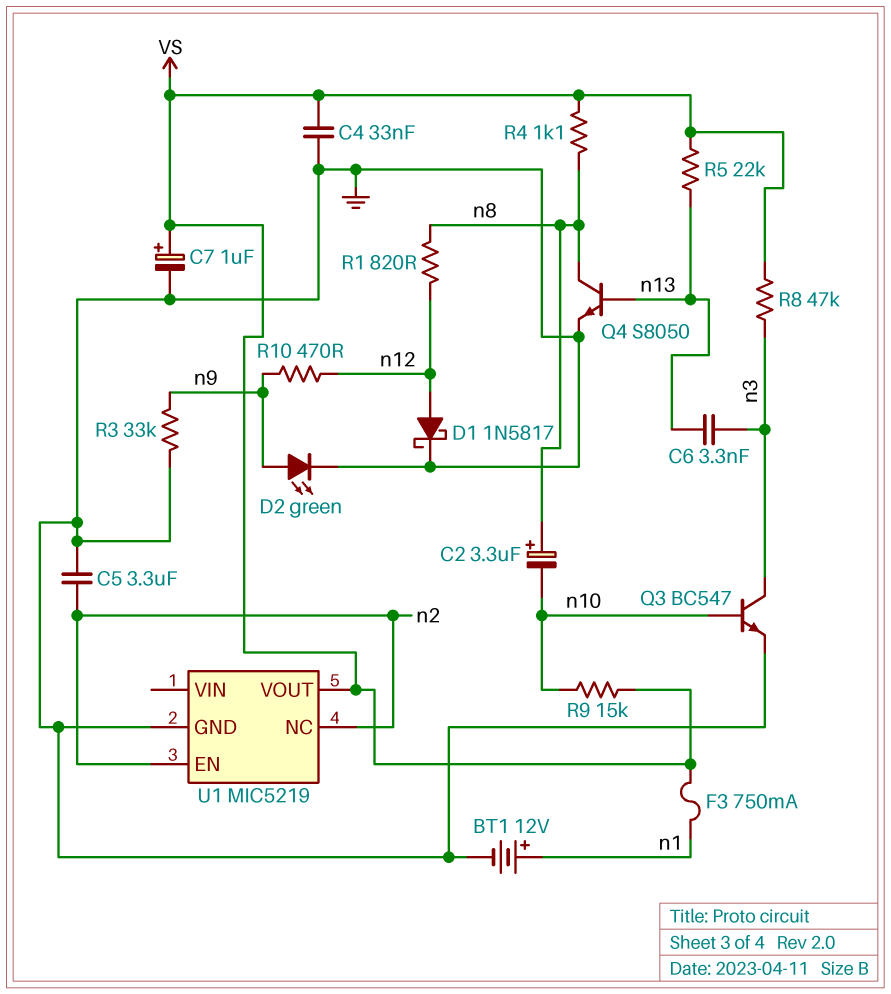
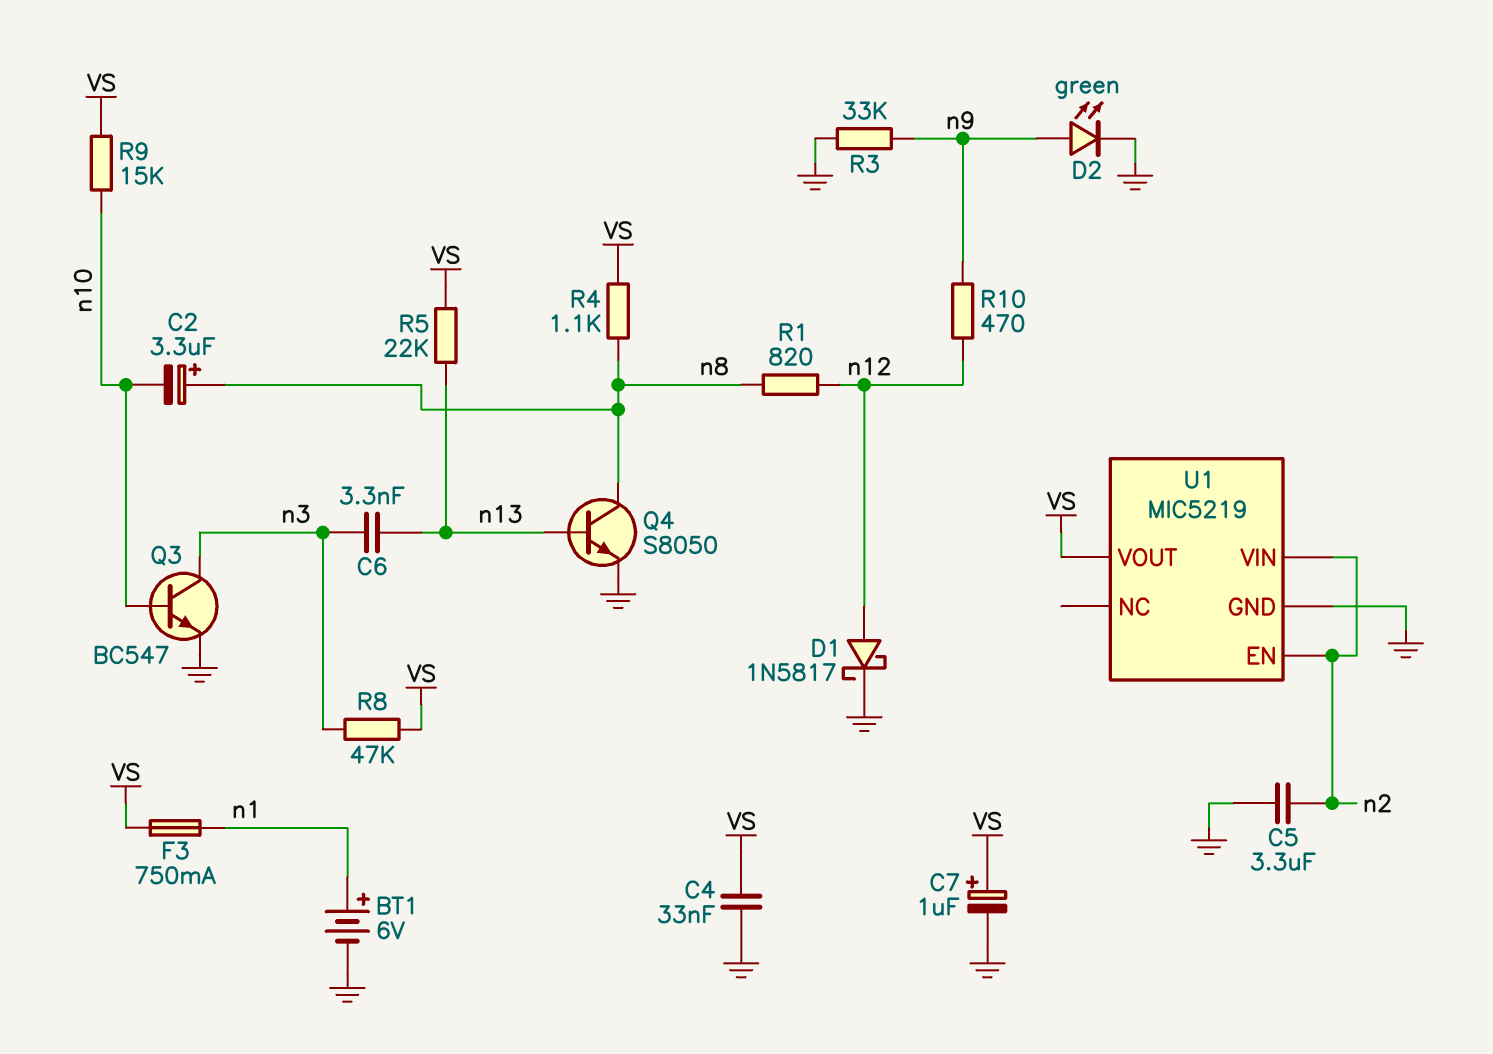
BT1: 12V (plus n1, minus GND) -> 6V (plus n1, minus GND)
U1 pin NC: n2 -> none
U1 pin VIN: none -> n2

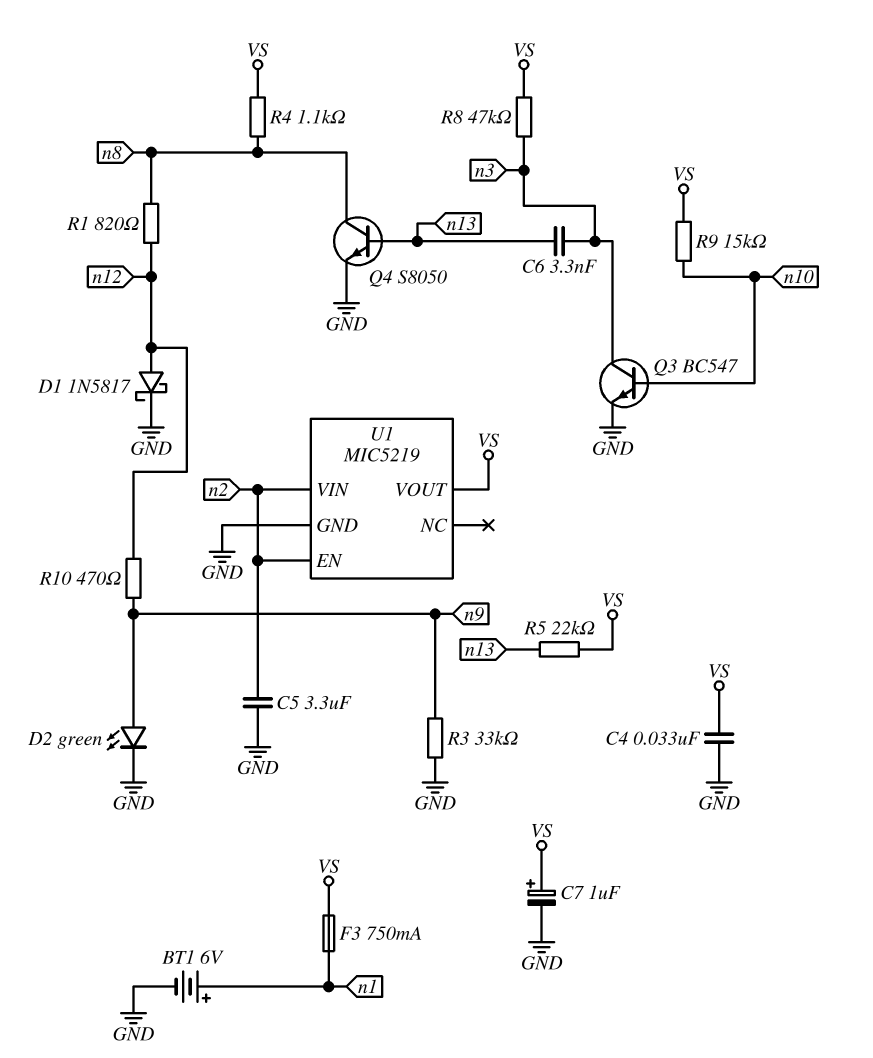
C2: 3.3uF (plus n8, minus n10) -> none

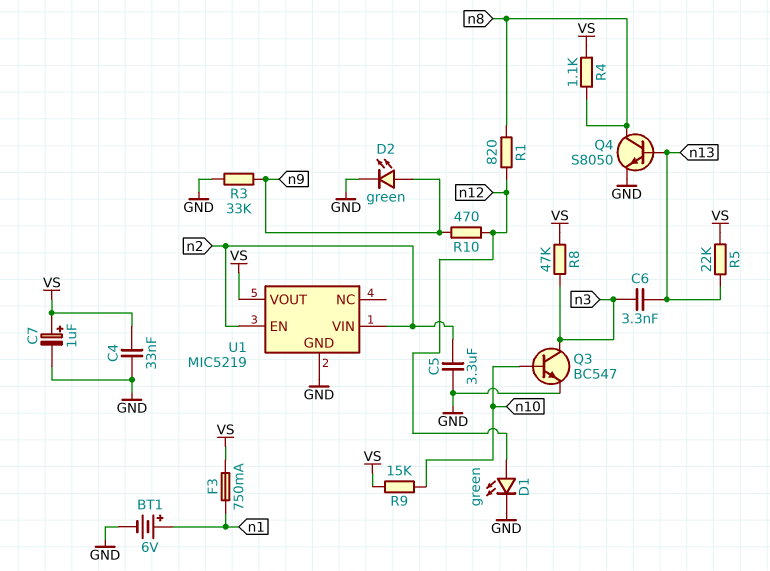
D1: schottky 1N5817 (A n12, K GND) -> LED green (A n12, K GND)

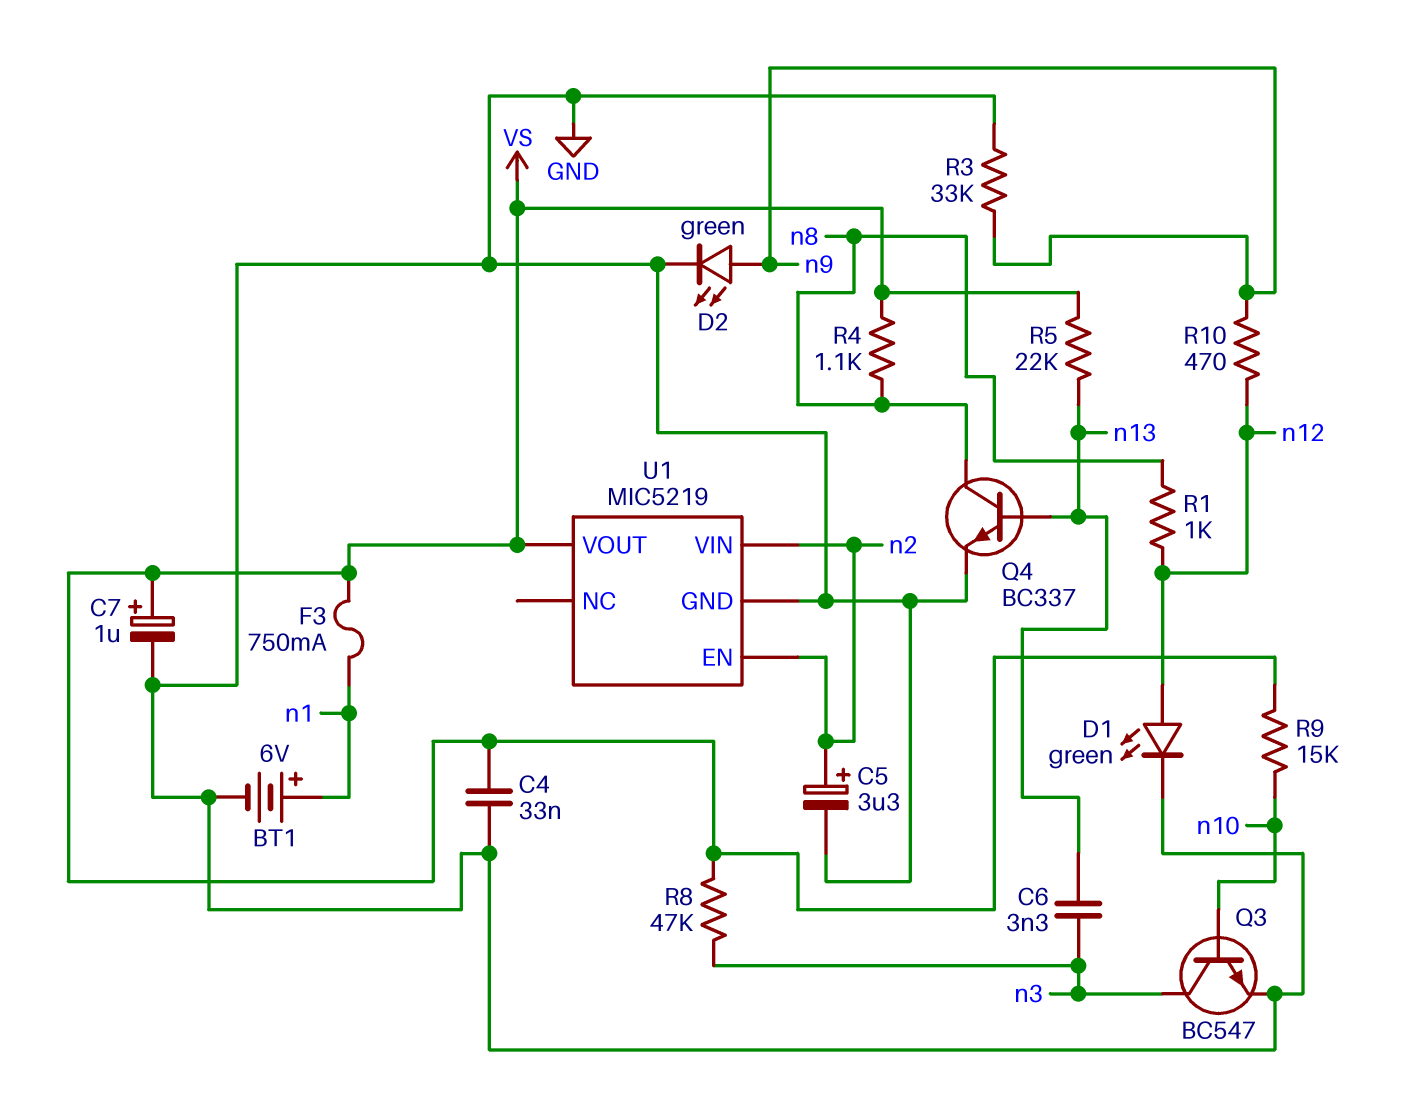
C5: 3.3uF (GND, n2) -> 3.3uF (plus n2, minus GND)
Q4: NPN S8050 (B n13, C n8, E GND) -> NPN BC337 (B n13, C n8, E GND)
R1: 820 (n8, n12) -> 1k (n8, n12)

